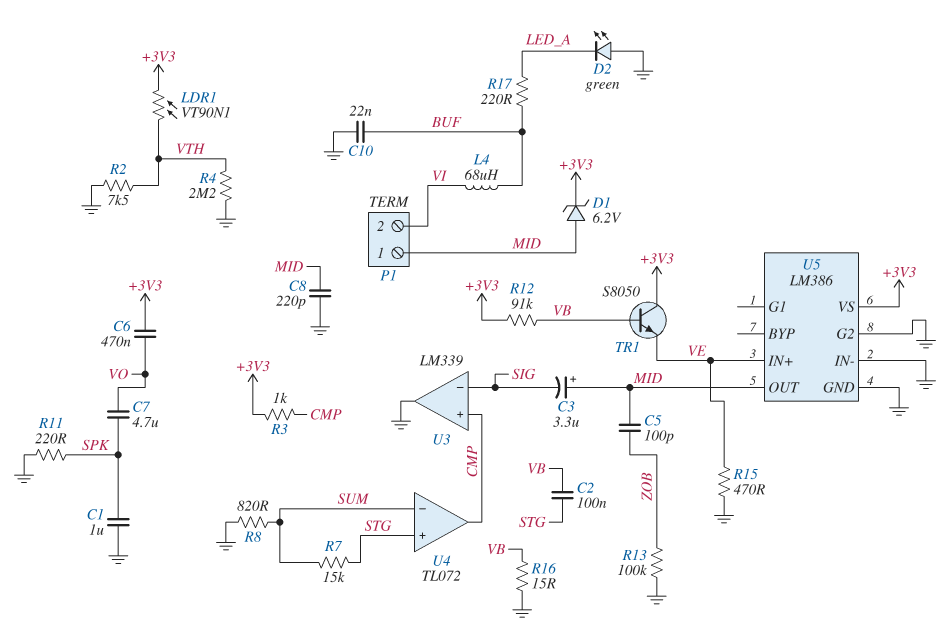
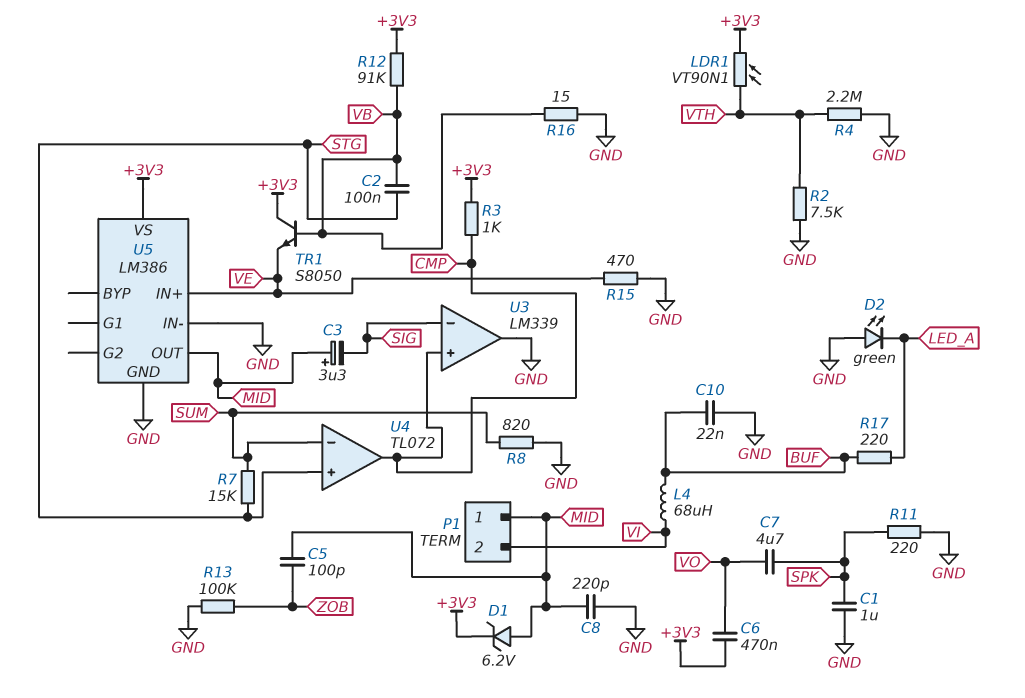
U5 pin G2: GND -> none

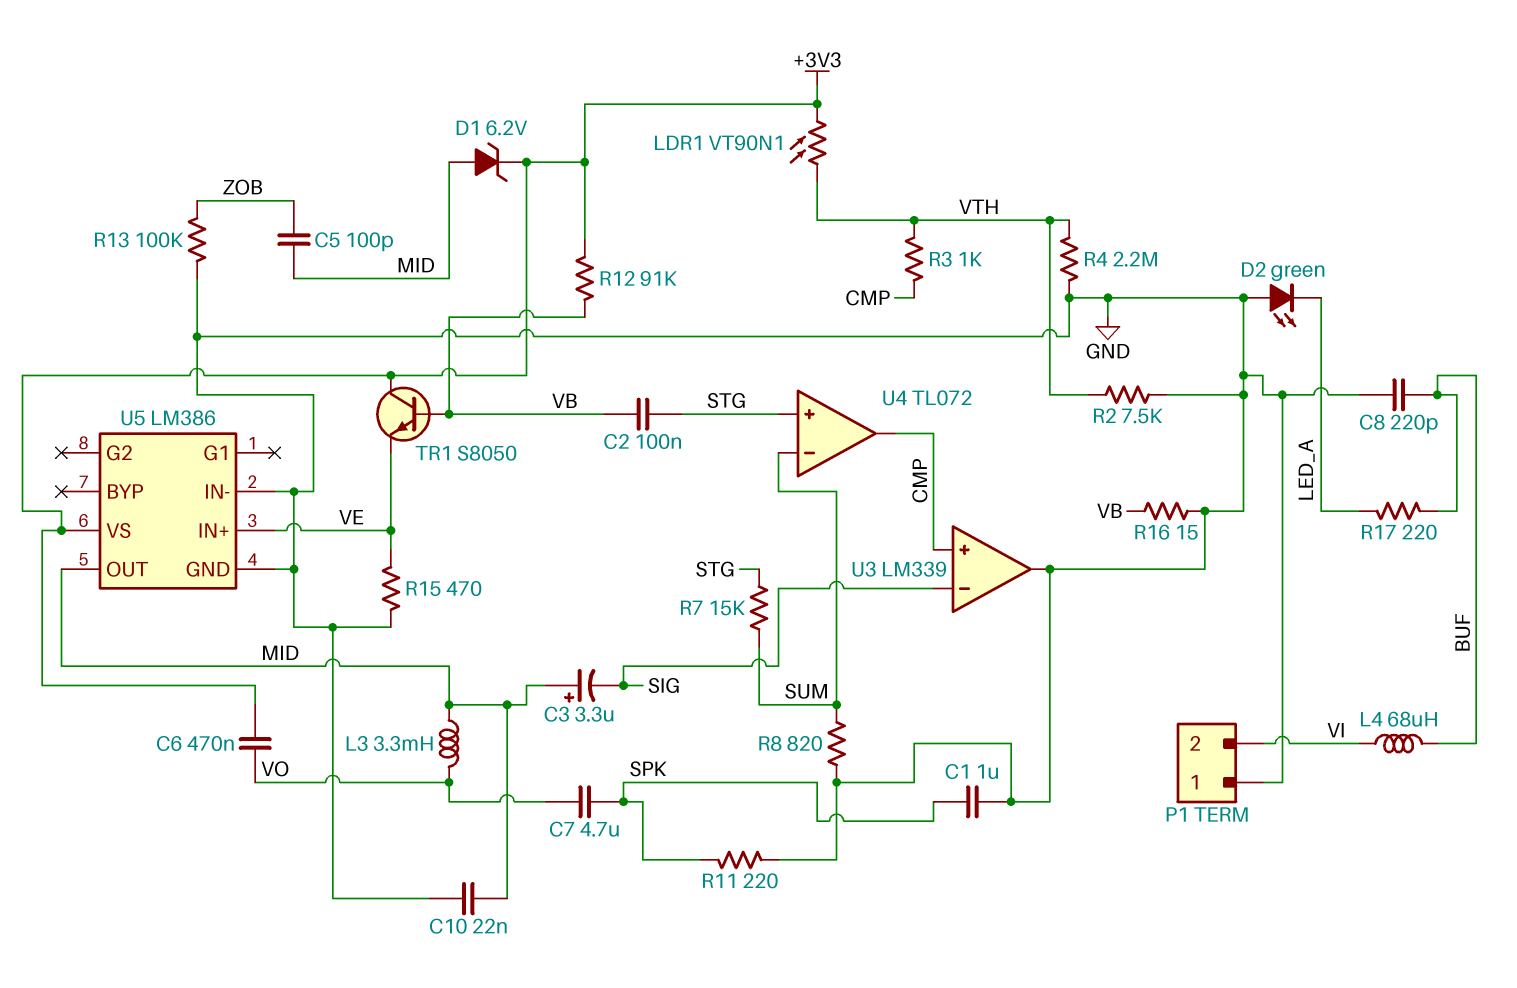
C8: 220pF (GND, MID) -> 220pF (BUF, GND)
C10: 22nF (BUF, GND) -> 22nF (GND, MID)
L3: none -> 3.3mH (MID, VO)
P1 pin 1: MID -> GND
R3: 1k (+3V3, CMP) -> 1k (CMP, VTH)

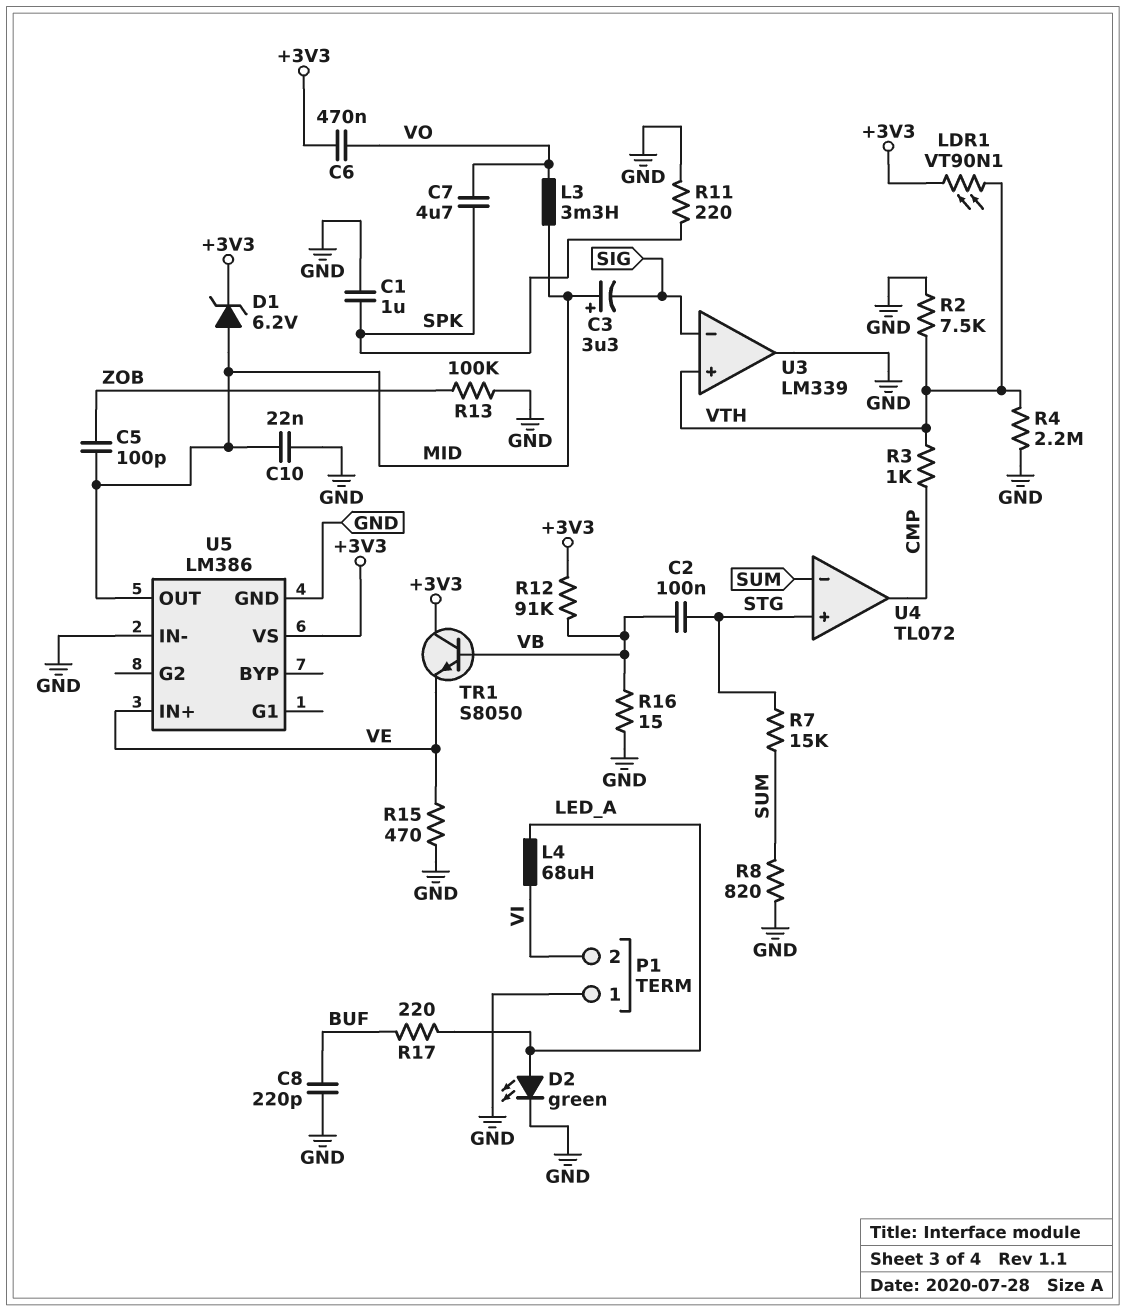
D2: LED green (A GND, K LED_A) -> LED green (A LED_A, K GND)
L4: 68uH (BUF, VI) -> 68uH (LED_A, VI)
U3 pin in+: CMP -> VTH

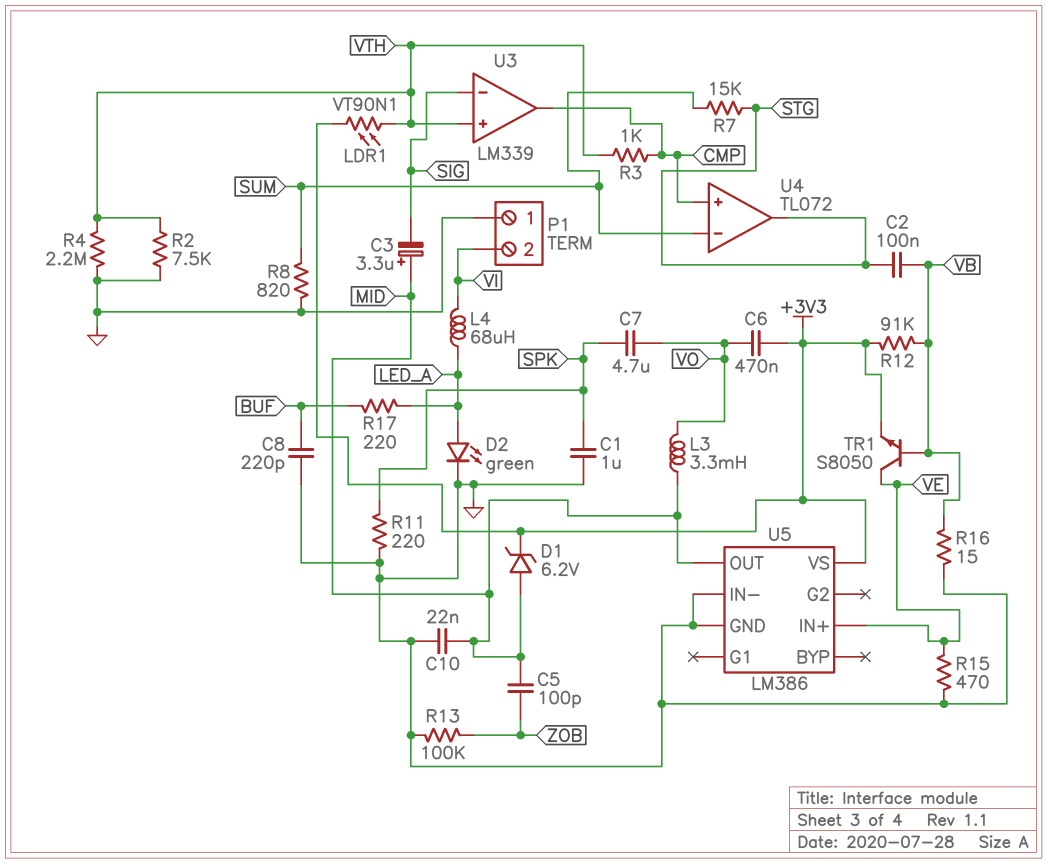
TR1: NPN S8050 (B VB, C +3V3, E VE) -> NPN S8050 (B VB, C VE, E +3V3)
U3 pin out: GND -> CMP
U4 pin in+: STG -> CMP
U4 pin out: CMP -> STG

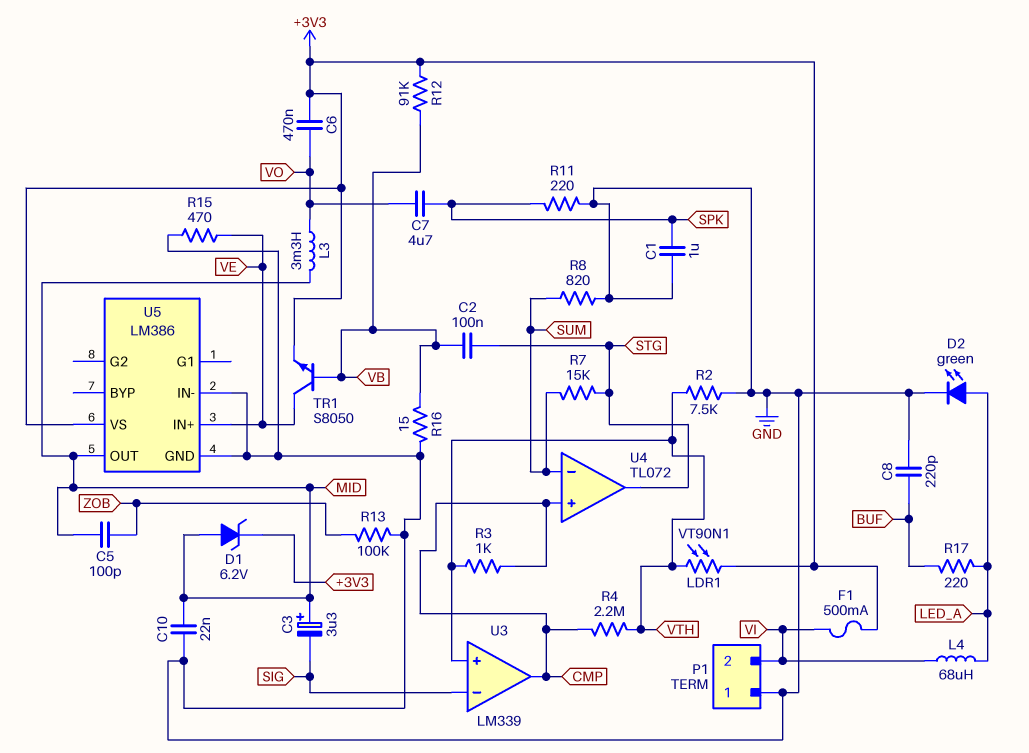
F1: none -> 500mA (+3V3, VI)
R4: 2.2M (GND, VTH) -> 2.2M (CMP, VTH)

